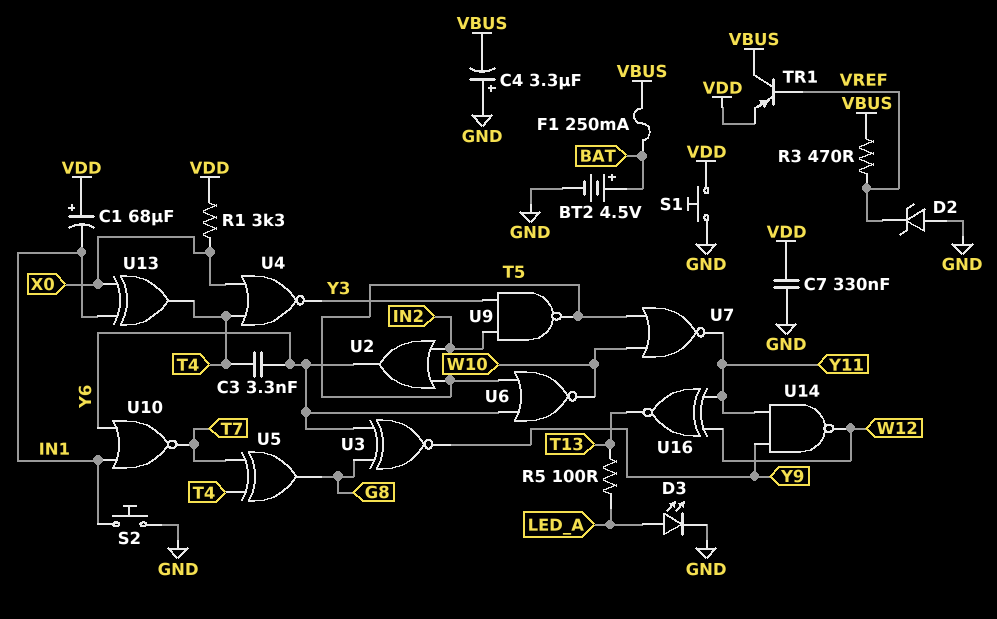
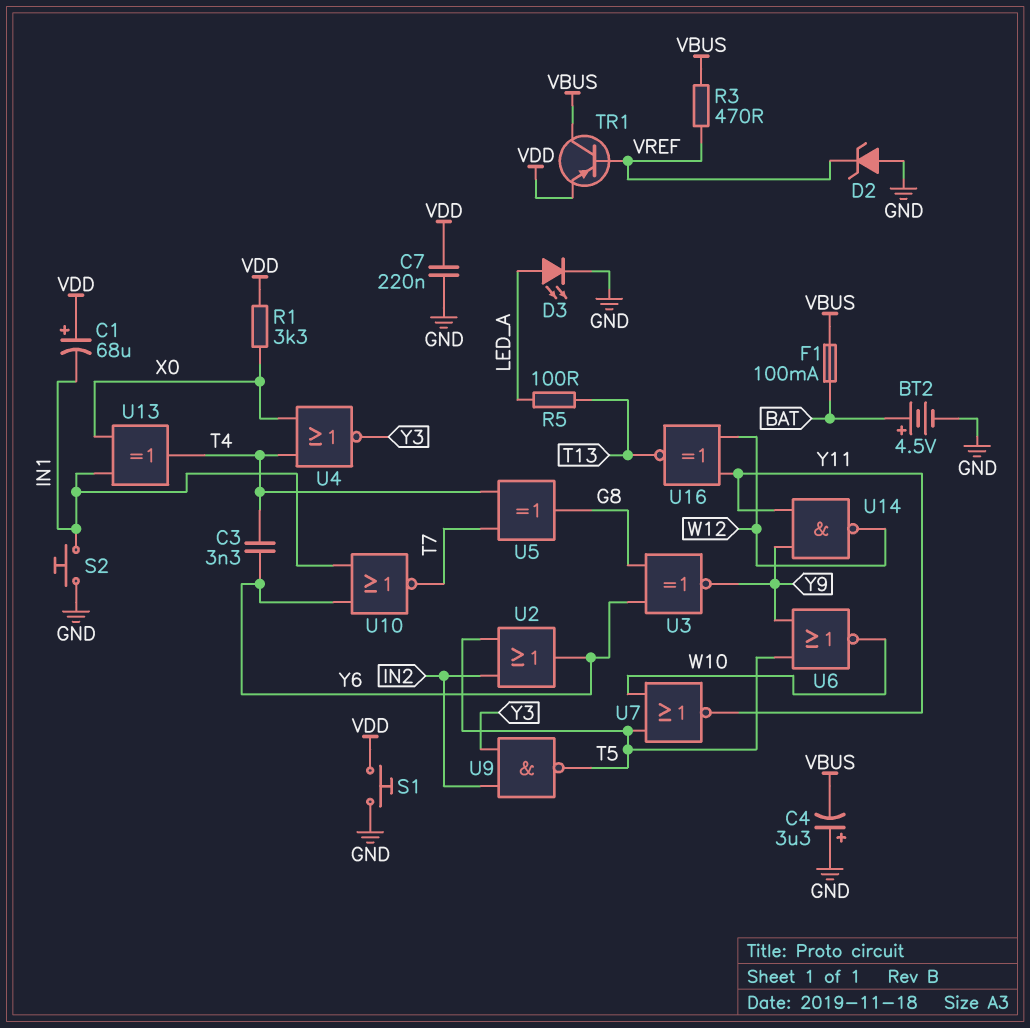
C7: 330nF (GND, VDD) -> 220nF (GND, VDD)
F1: 250mA (BAT, VBUS) -> 100mA (BAT, VBUS)
U6: NOR (in T5, in Y6, out W10) -> NOR (in T5, in Y9, out W10)

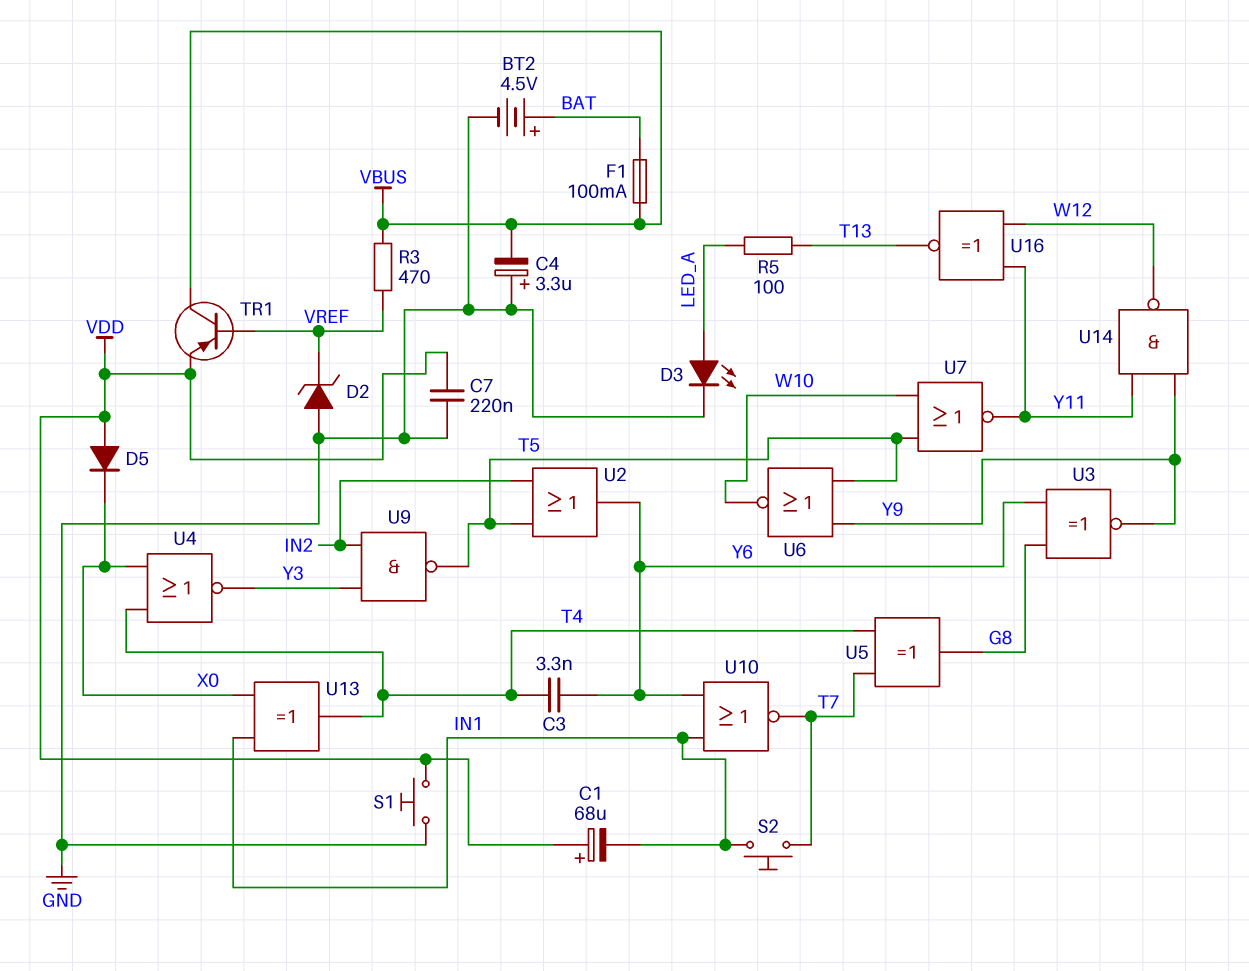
D5: none -> diode (A VDD, K X0)
R1: 3.3k (VDD, X0) -> none
S2: button (GND, IN1) -> button (IN1, T7)

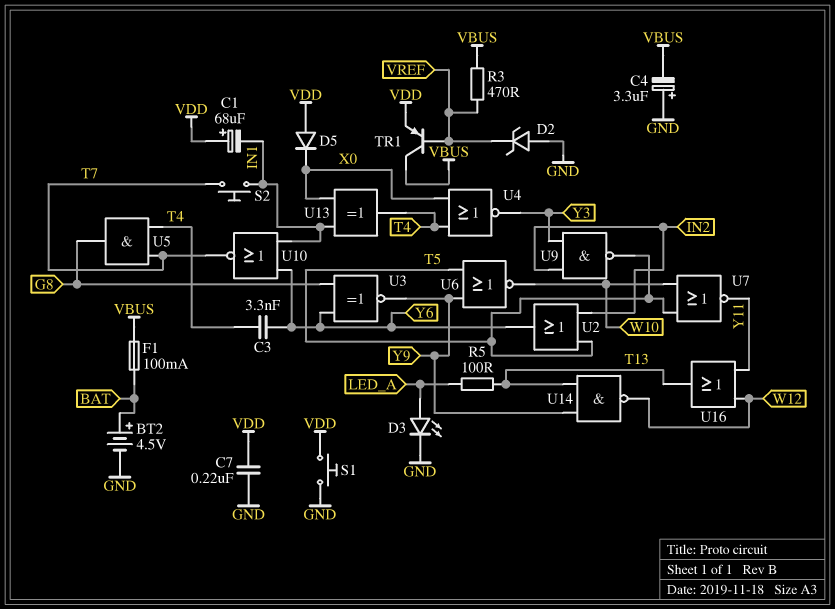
U5: XOR (in T4, in T7, out G8) -> AND (in T4, in T7, out G8)
U14: NAND (in Y9, in Y11, out W12) -> NAND (in T13, in Y9, out W12)
U16: XNOR (in W12, in Y11, out T13) -> OR (in W12, in Y11, out T13)

